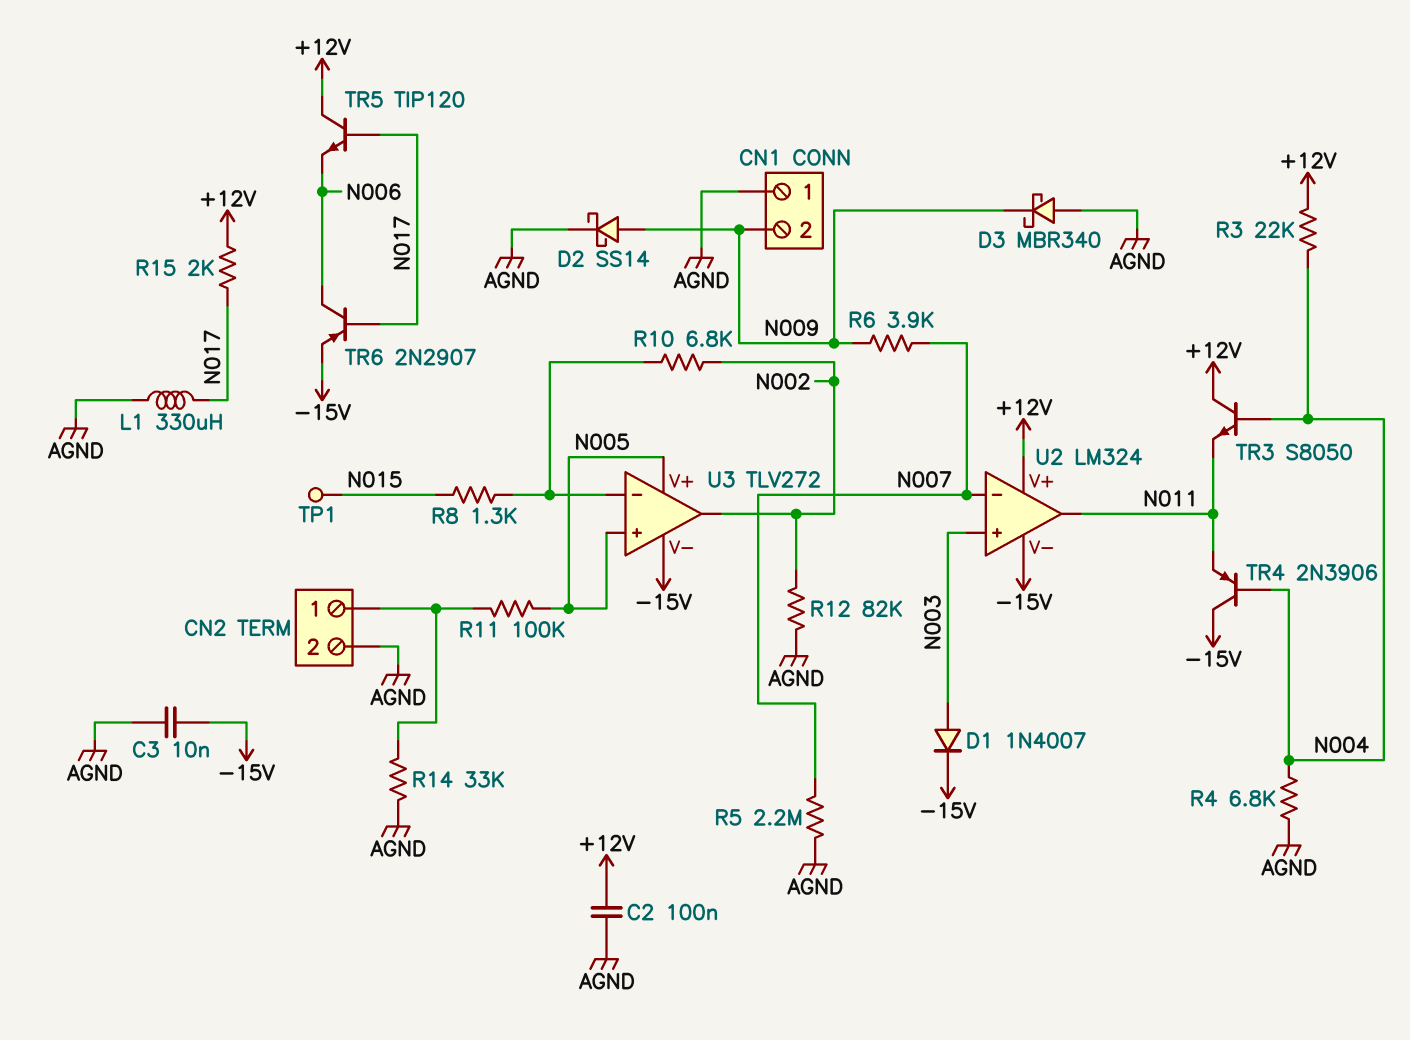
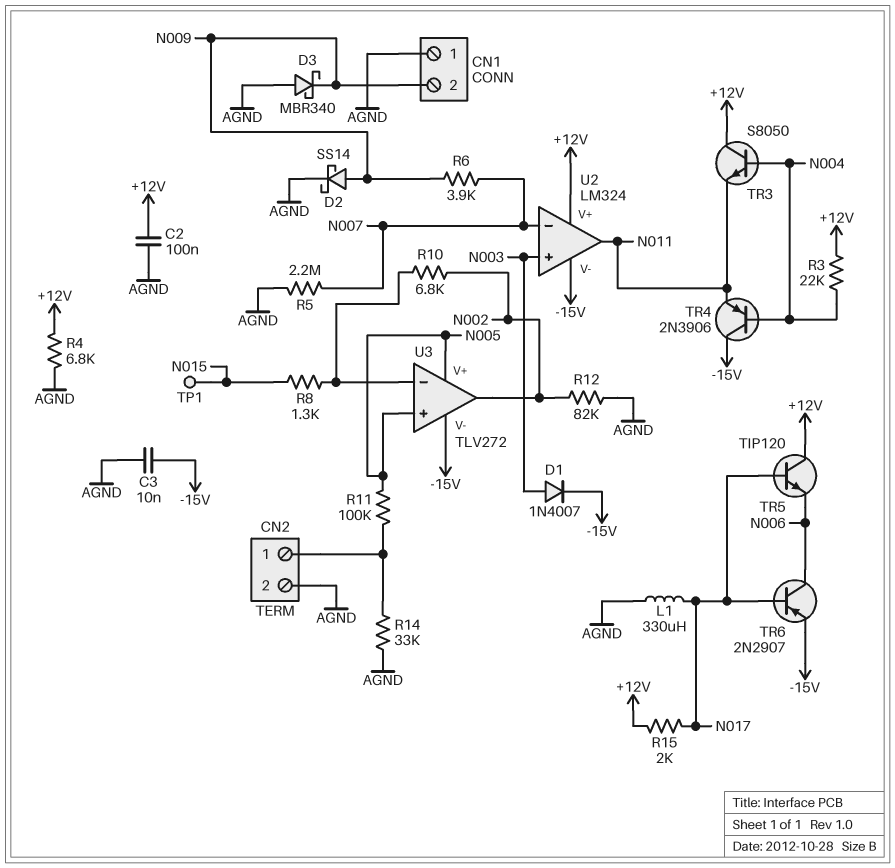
R4: 6.8k (AGND, N004) -> 6.8k (+12V, AGND)

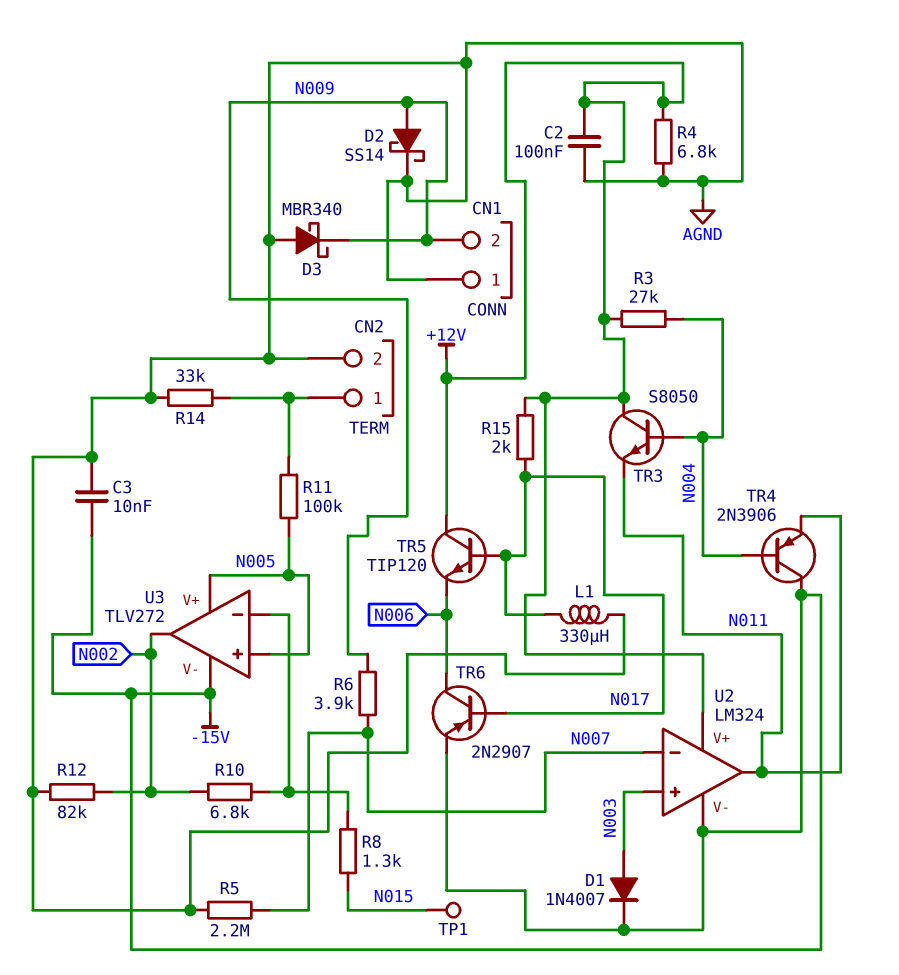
R3: 22k (+12V, N004) -> 27k (+12V, N004)

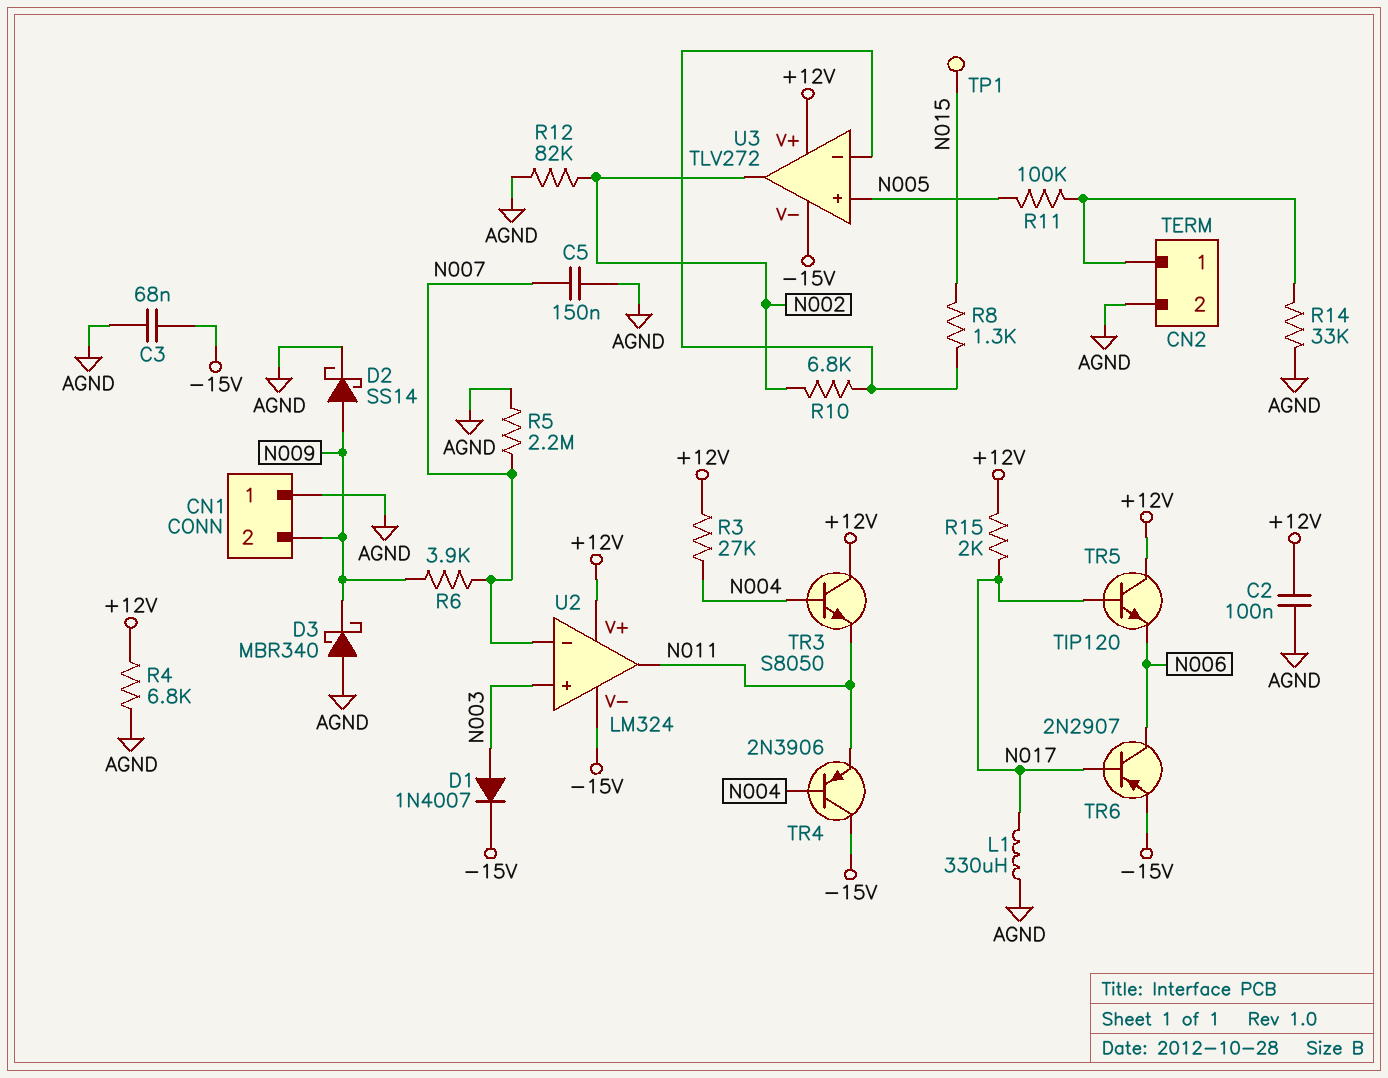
C3: 10nF (-15V, AGND) -> 68nF (-15V, AGND)
C5: none -> 150nF (AGND, N007)
U3 pin V+: N005 -> +12V

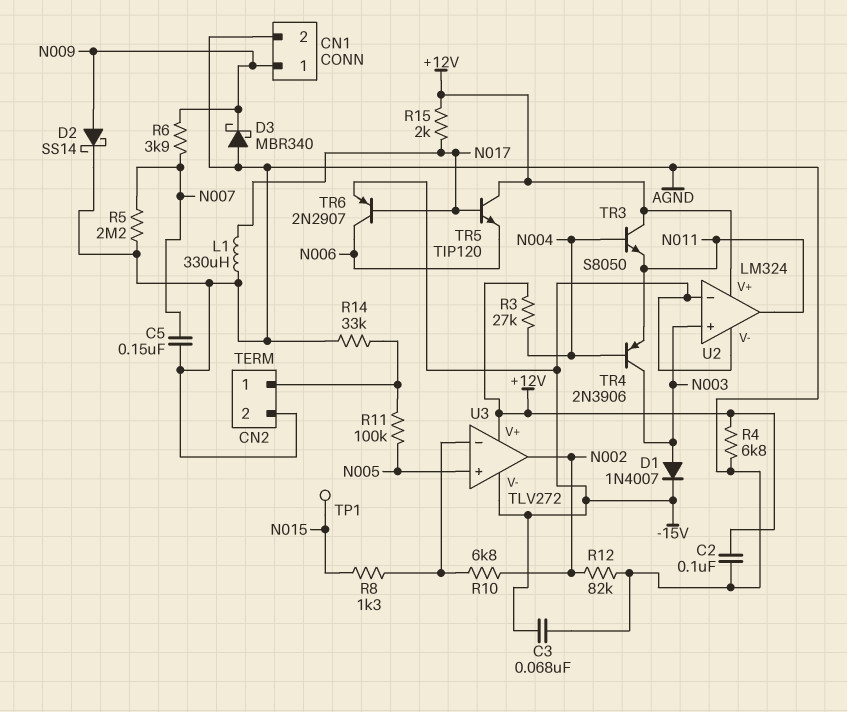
CN1 pin 1: AGND -> N009
CN1 pin 2: N009 -> AGND
TR4: PNP 2N3906 (B N004, C -15V, E N011) -> PNP 2N3906 (B N004, C N003, E N011)
U2 pin in-: N007 -> -15V

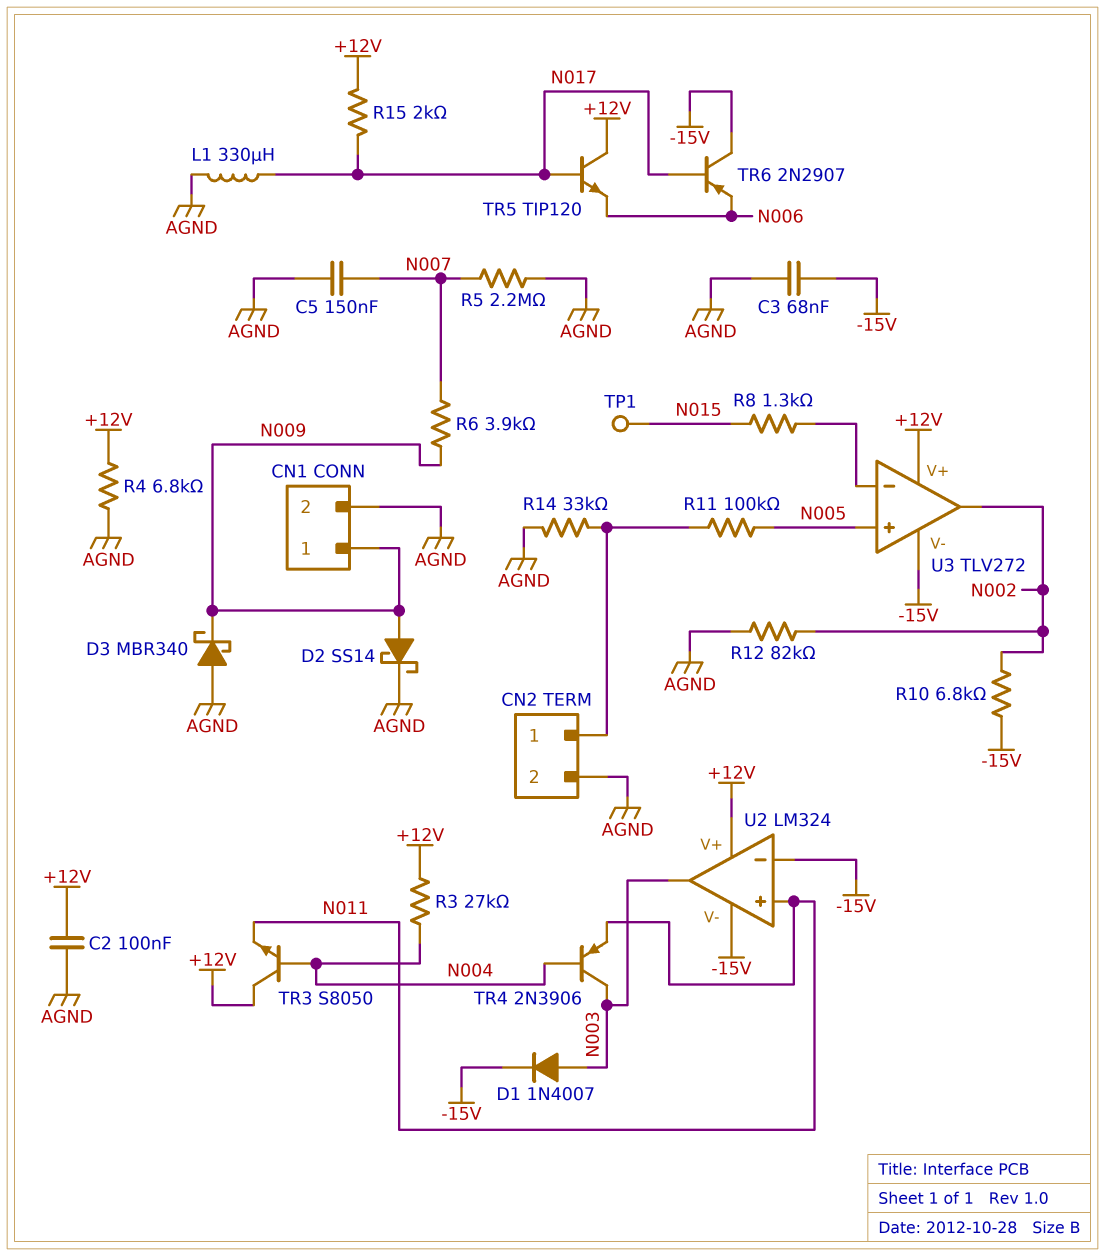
R10: 6.8k (N002, U3/in-) -> 6.8k (-15V, N002)
TR6: PNP 2N2907 (B N017, C N006, E -15V) -> PNP 2N2907 (B N017, C -15V, E N006)
U2 pin in+: N003 -> N011
U2 pin out: N011 -> N003

